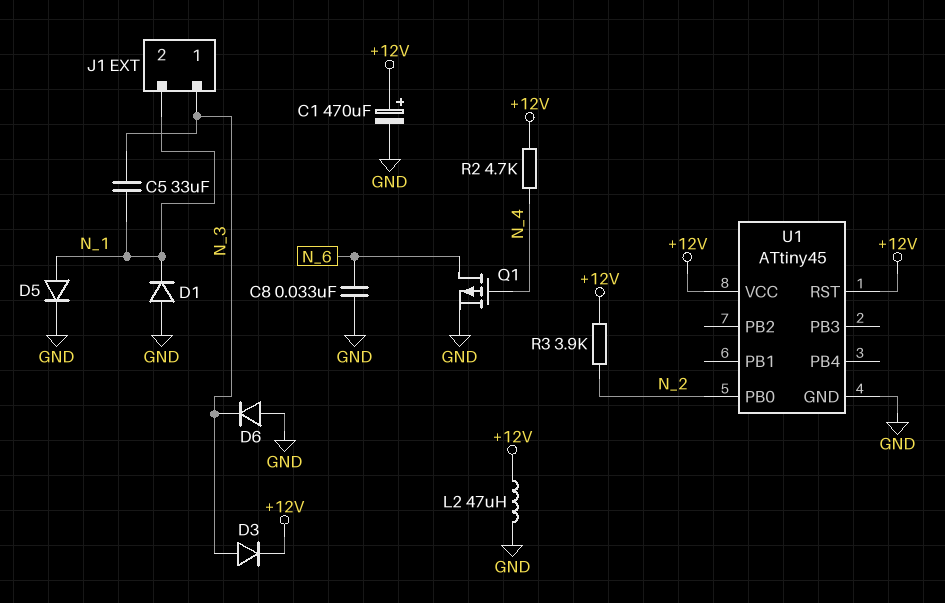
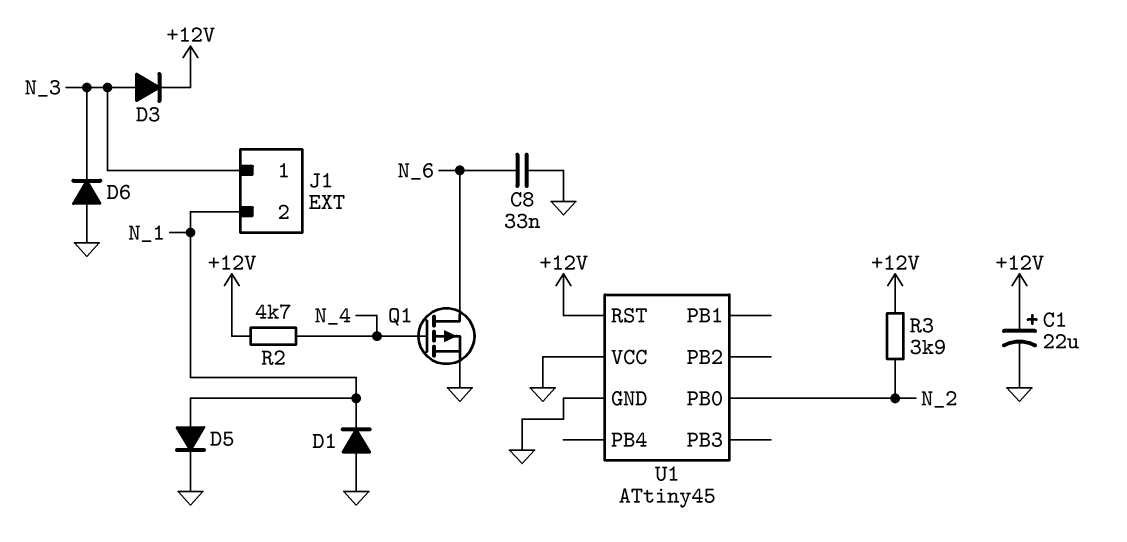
C1: 470uF (plus +12V, minus GND) -> 22uF (plus +12V, minus GND)
C5: 33uF (N_1, N_3) -> none
L2: 47uH (+12V, GND) -> none
U1 pin VCC: +12V -> GND

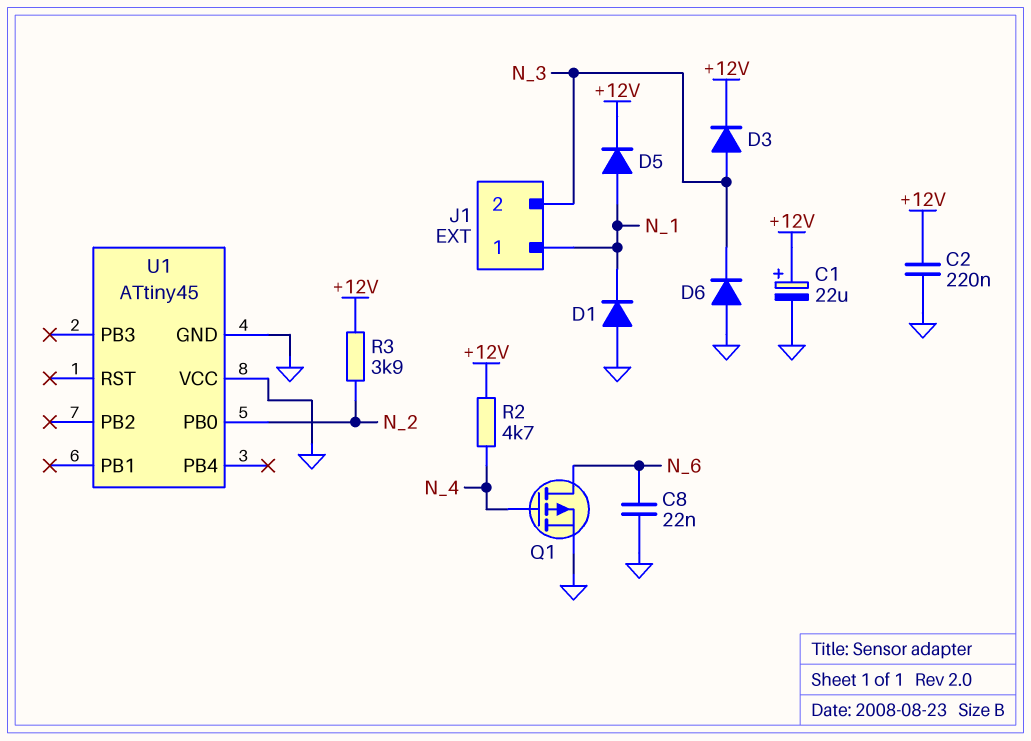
C2: none -> 220nF (+12V, GND)
C8: 33nF (GND, N_6) -> 22nF (GND, N_6)
D5: diode (A N_1, K GND) -> diode (A N_1, K +12V)
J1 pin 1: N_3 -> N_1
J1 pin 2: N_1 -> N_3
U1 pin RST: +12V -> none

